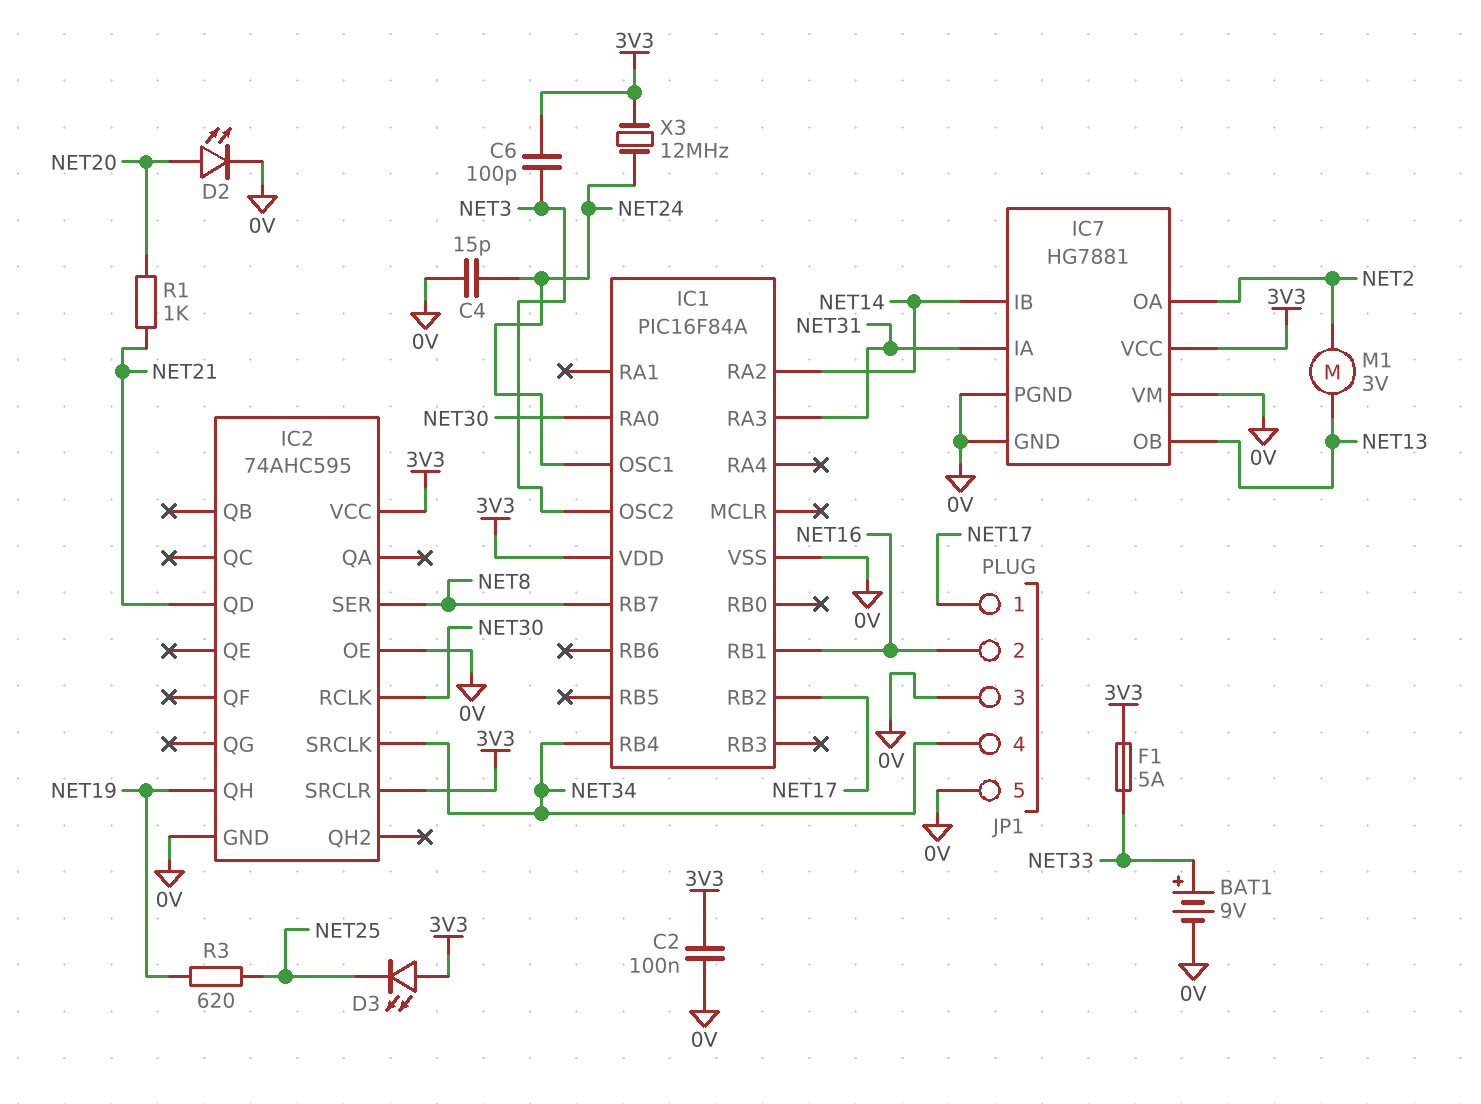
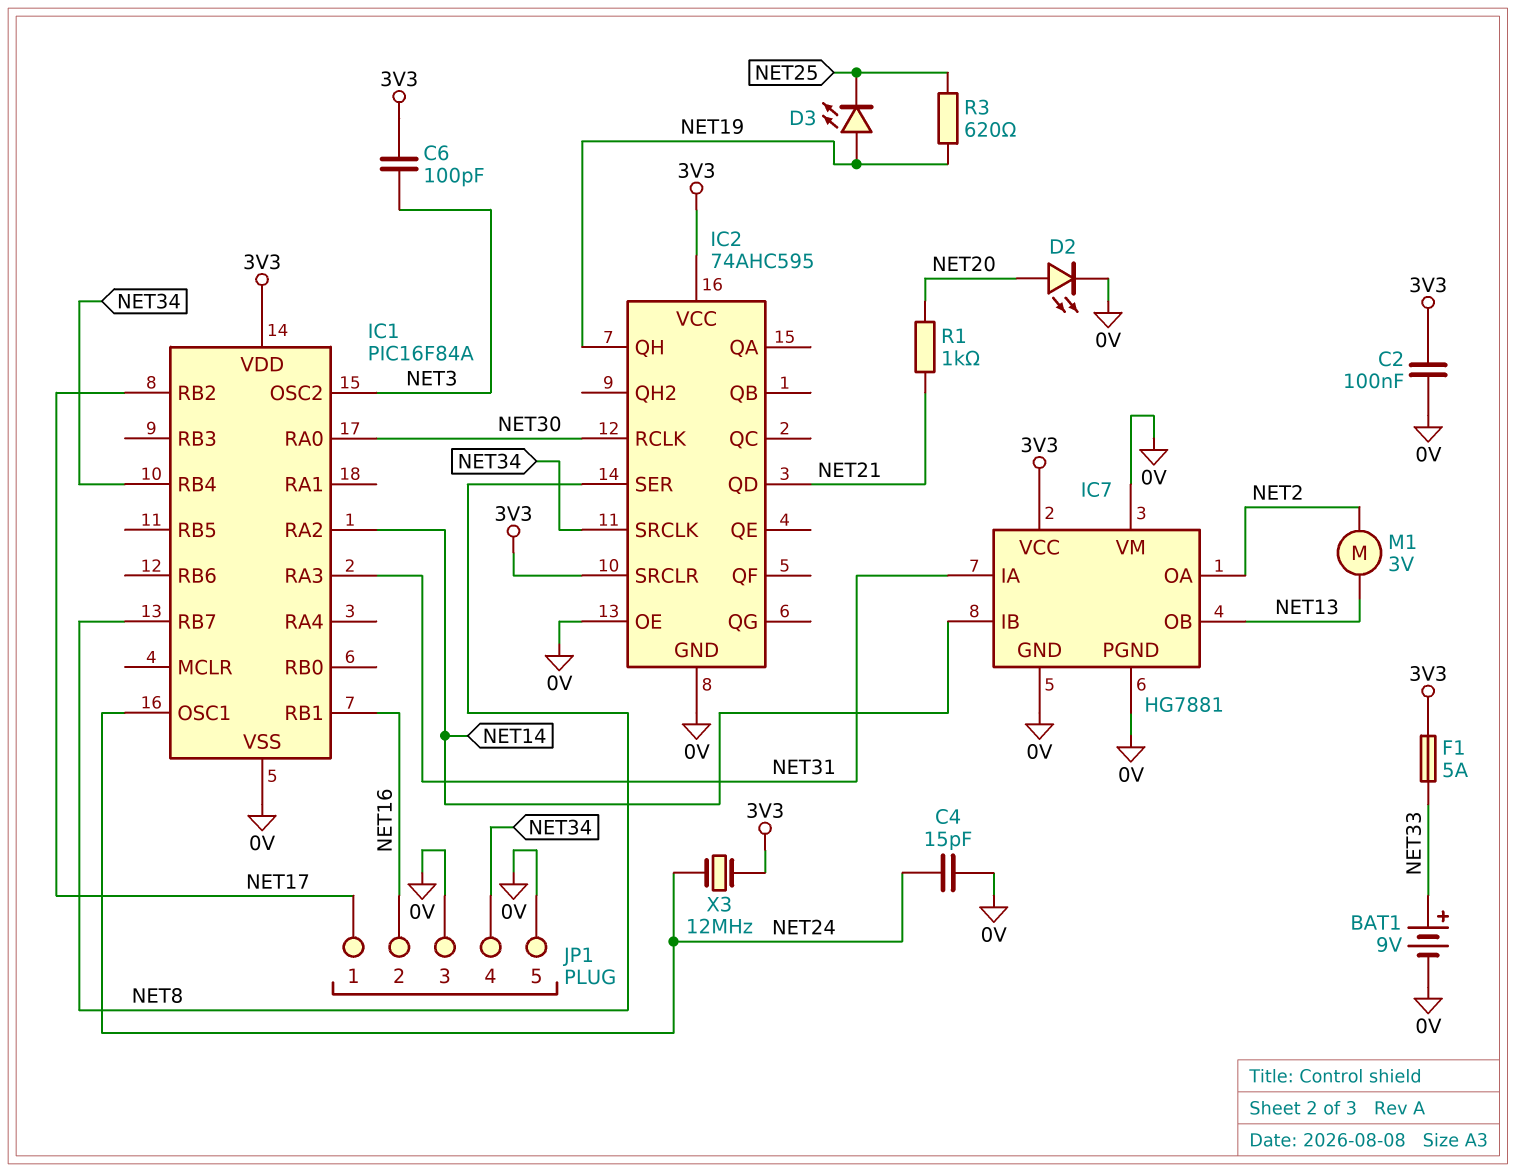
D3: LED (A 3V3, K NET25) -> LED (A NET19, K NET25)

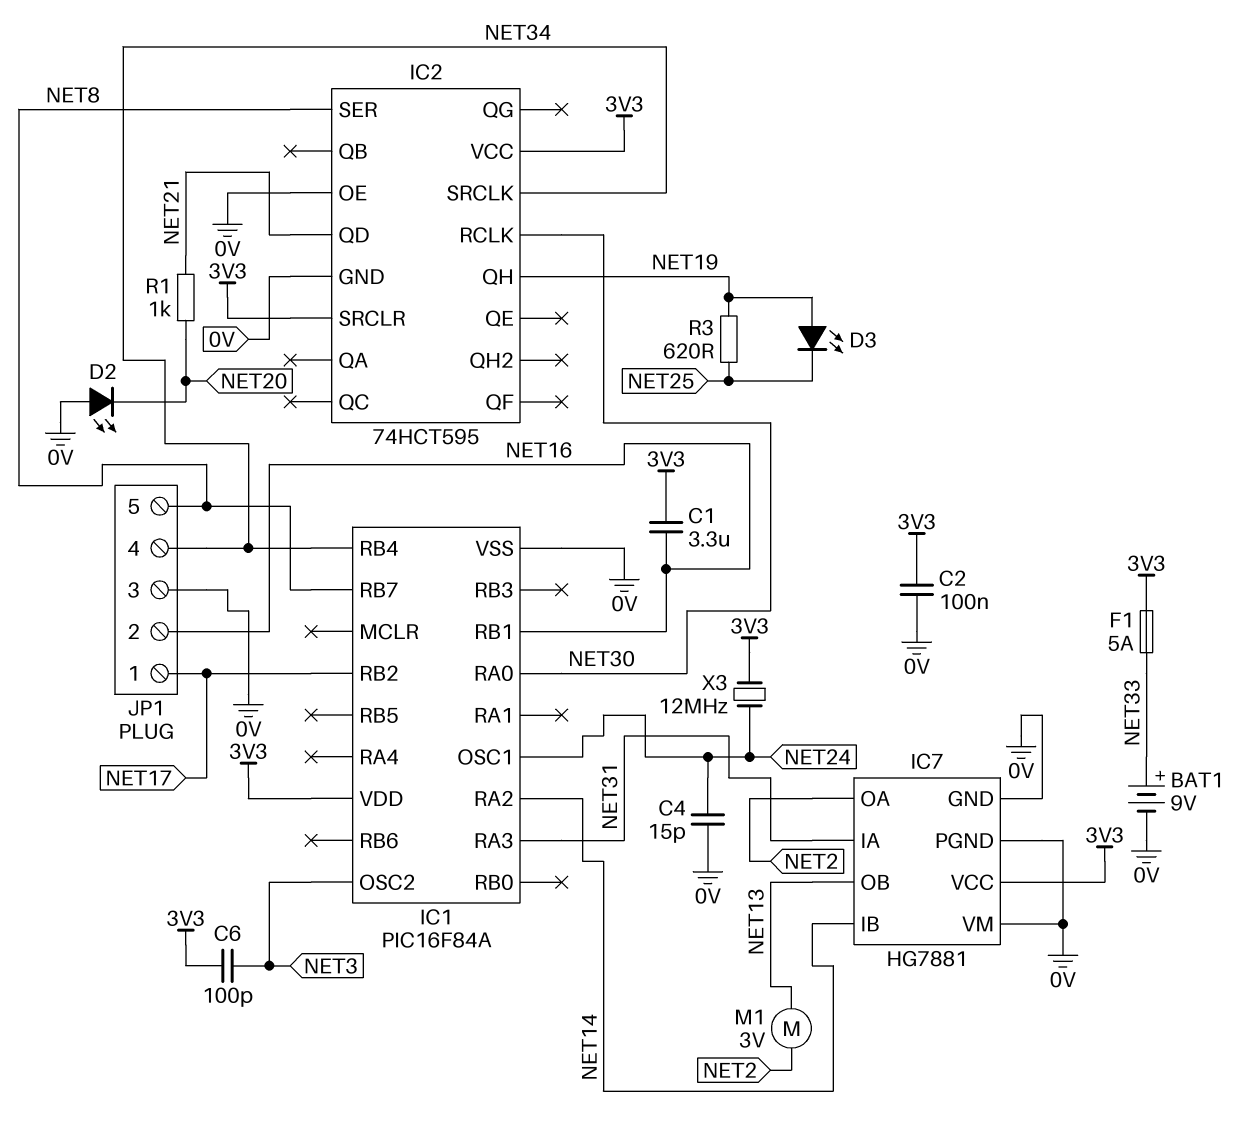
C1: none -> 3.3uF (3V3, NET16)
D2: LED (A NET20, K 0V) -> LED (A 0V, K NET20)
IC2: 74AHC595 -> 74HCT595
JP1 pin 5: 0V -> NET8

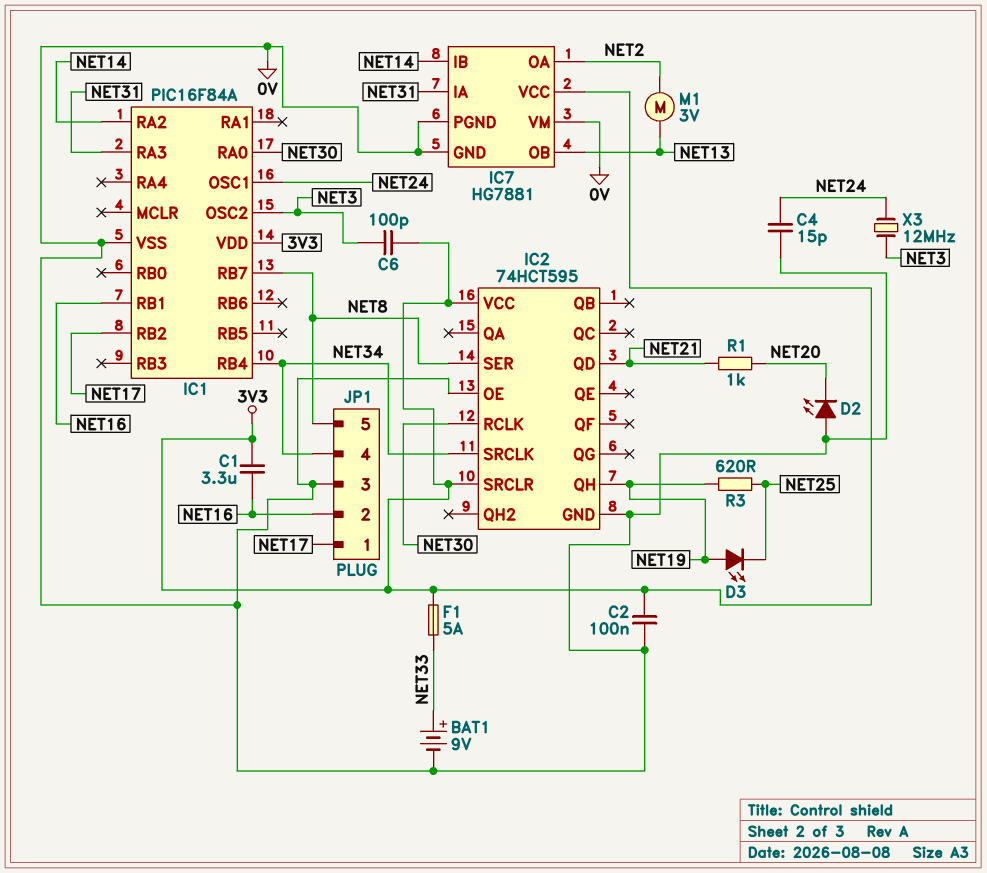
X3: 12MHz (3V3, NET24) -> 12MHz (NET3, NET24)

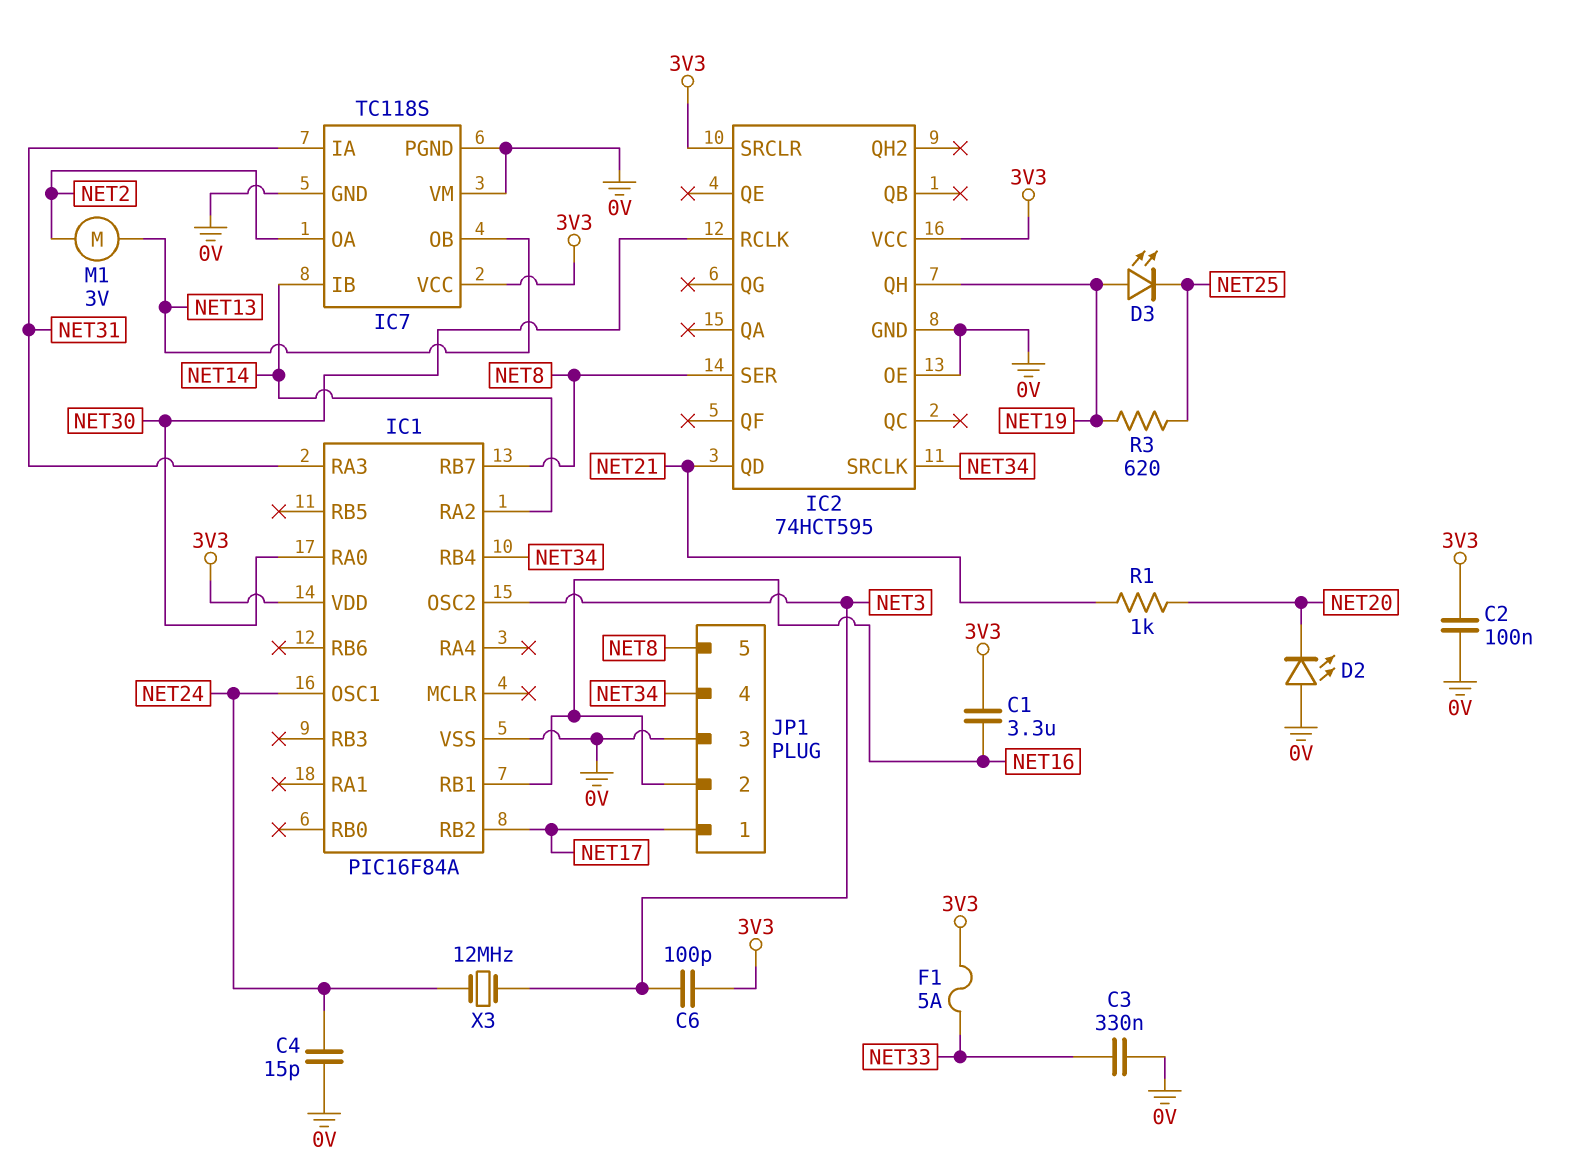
BAT1: 9V (plus NET33, minus 0V) -> none
C3: none -> 330nF (0V, NET33)
IC7: HG7881 -> TC118S

